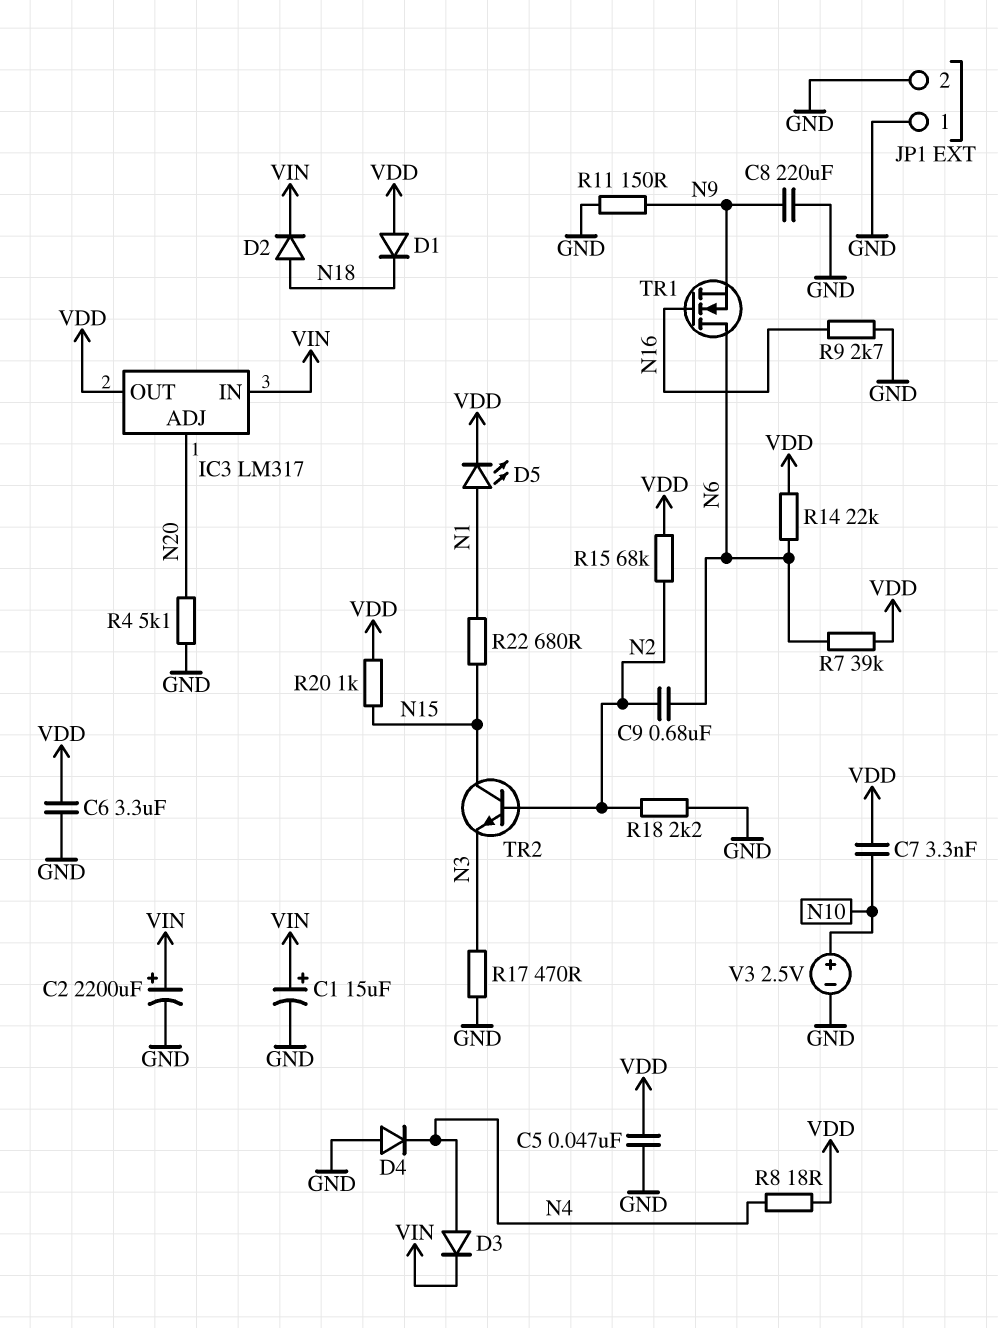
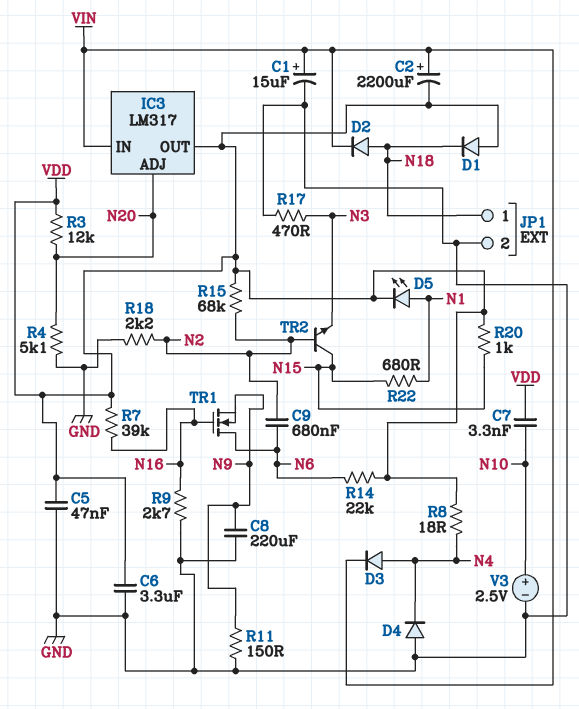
C2: 2200uF (plus VIN, minus GND) -> 2200uF (plus VIN, minus VDD)
JP1 pin 1: GND -> N18
R3: none -> 12k (N20, VDD)
R7: 39k (N6, VDD) -> 39k (N16, VDD)

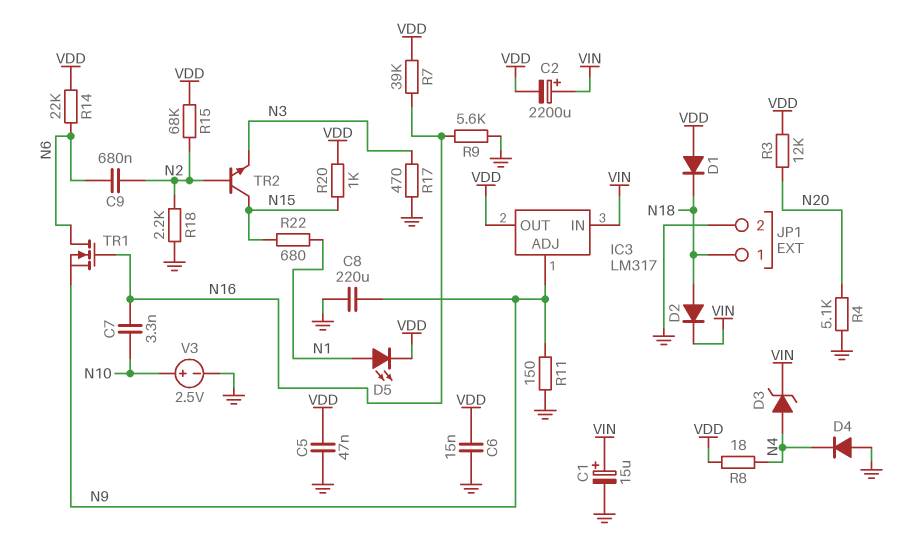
C6: 3.3uF (GND, VDD) -> 15nF (GND, VDD)
C7: 3.3nF (N10, VDD) -> 3.3nF (N10, N16)
D3: diode (A N4, K VIN) -> zener (A N4, K VIN)
IC3 pin ADJ: N20 -> N9
R9: 2.7k (GND, N16) -> 5.6k (GND, N16)

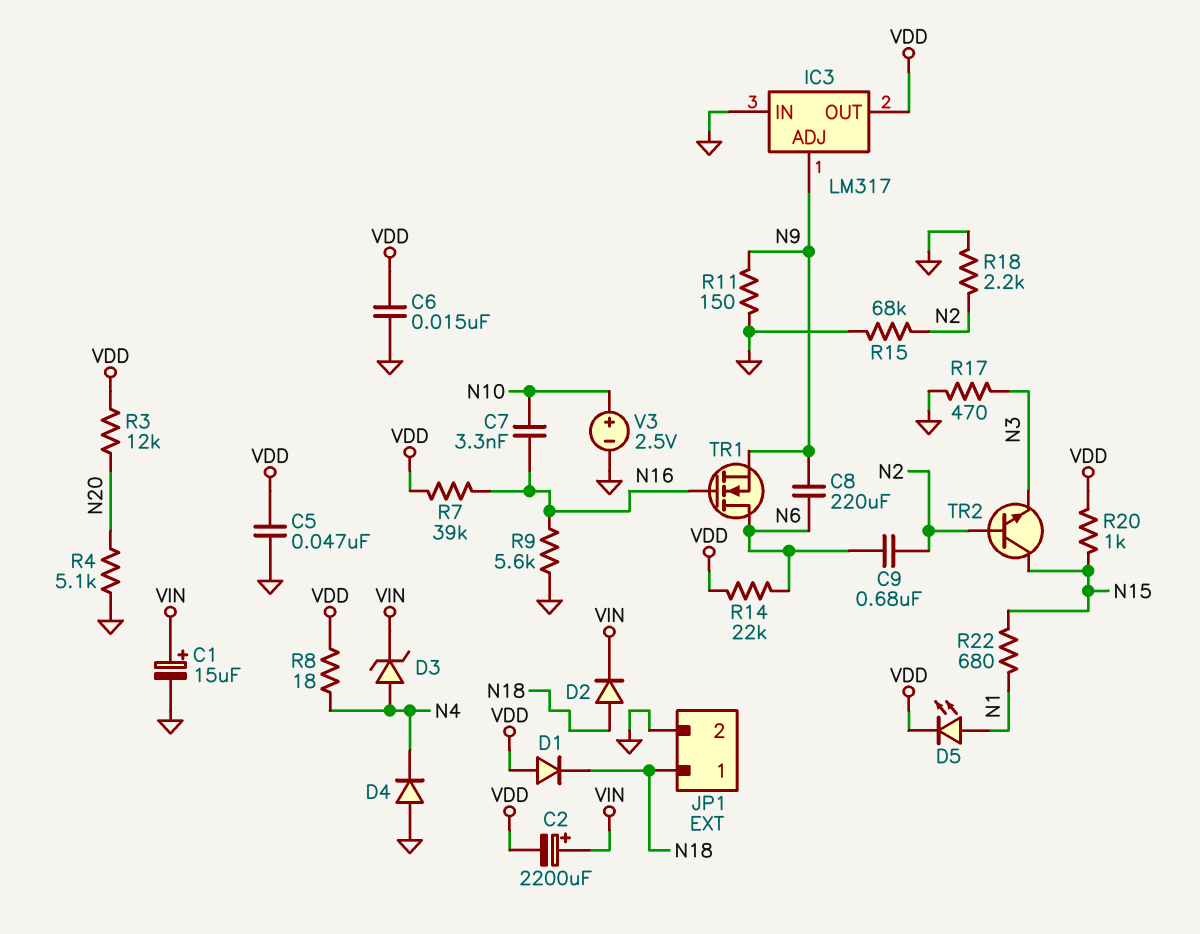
C8: 220uF (GND, N9) -> 220uF (N6, N9)
IC3 pin IN: VIN -> GND
R15: 68k (N2, VDD) -> 68k (GND, N2)

